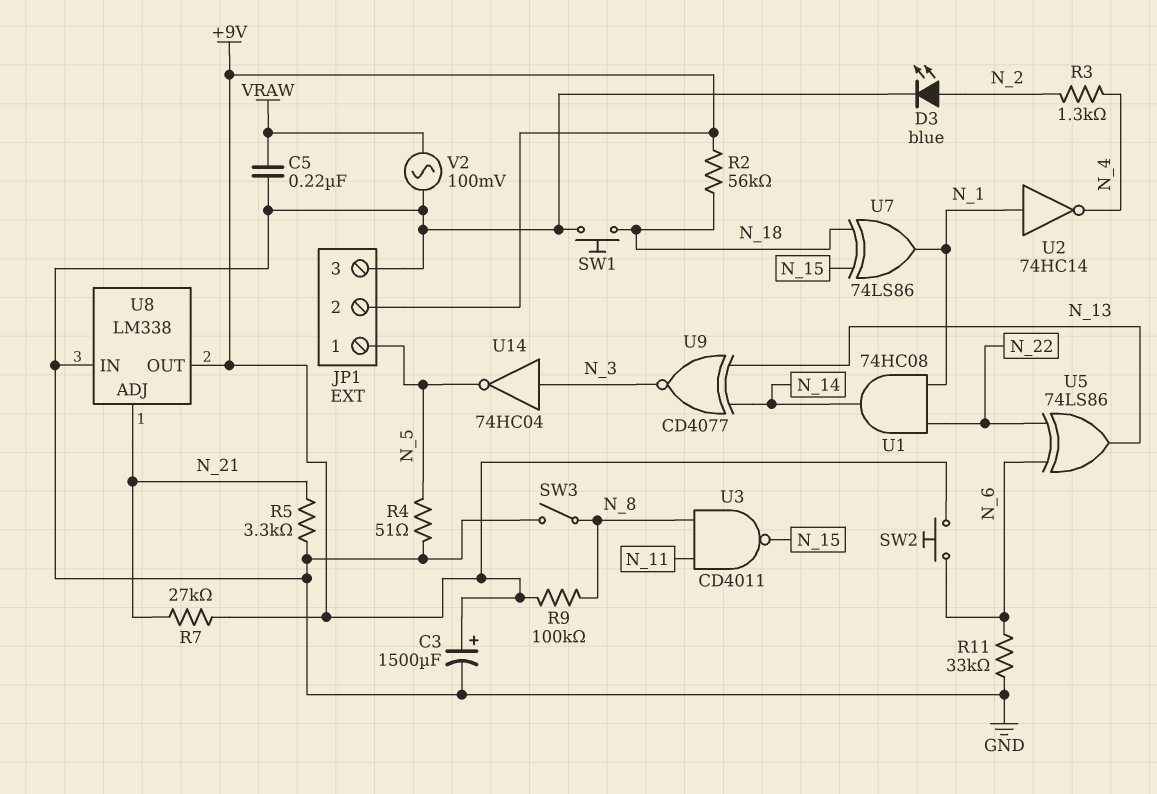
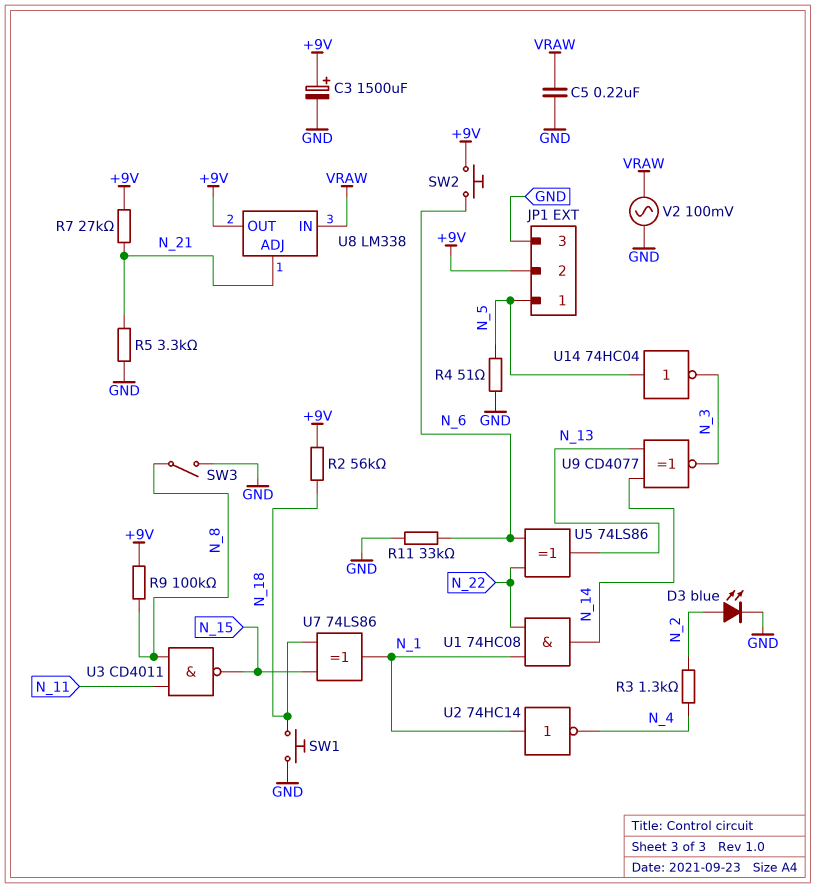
U8 pin IN: GND -> VRAW
U14: NOT 74HC04 (in N_3, out N_5) -> NOT 74HC04 (in N_5, out N_3)

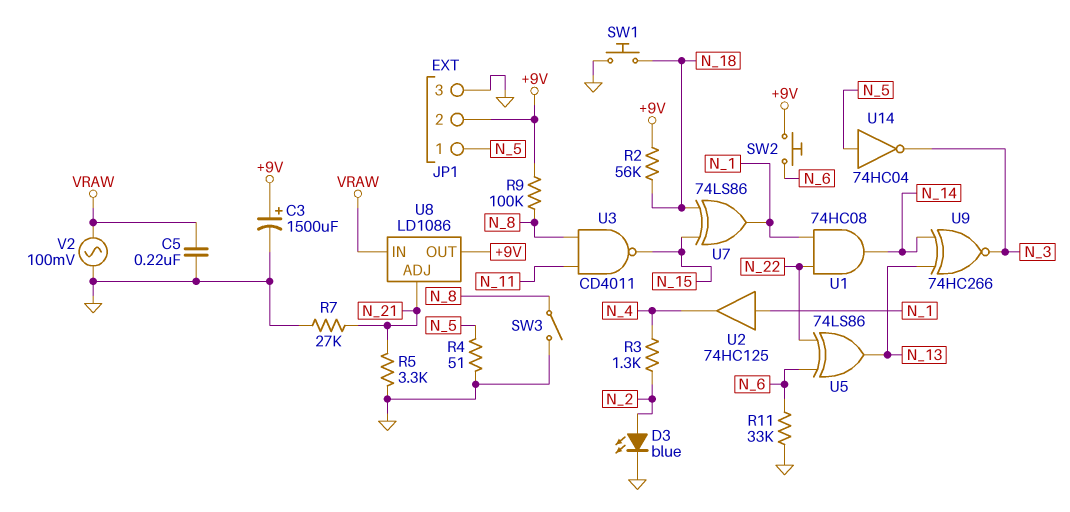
R7: 27k (+9V, N_21) -> 27k (GND, N_21)
U2: NOT 74HC14 (in N_1, out N_4) -> buffer 74HC125 (in N_1, out N_4)
U8: LM338 -> LD1086
U9: XNOR CD4077 (in N_13, in N_14, out N_3) -> XNOR 74HC266 (in N_13, in N_14, out N_3)

